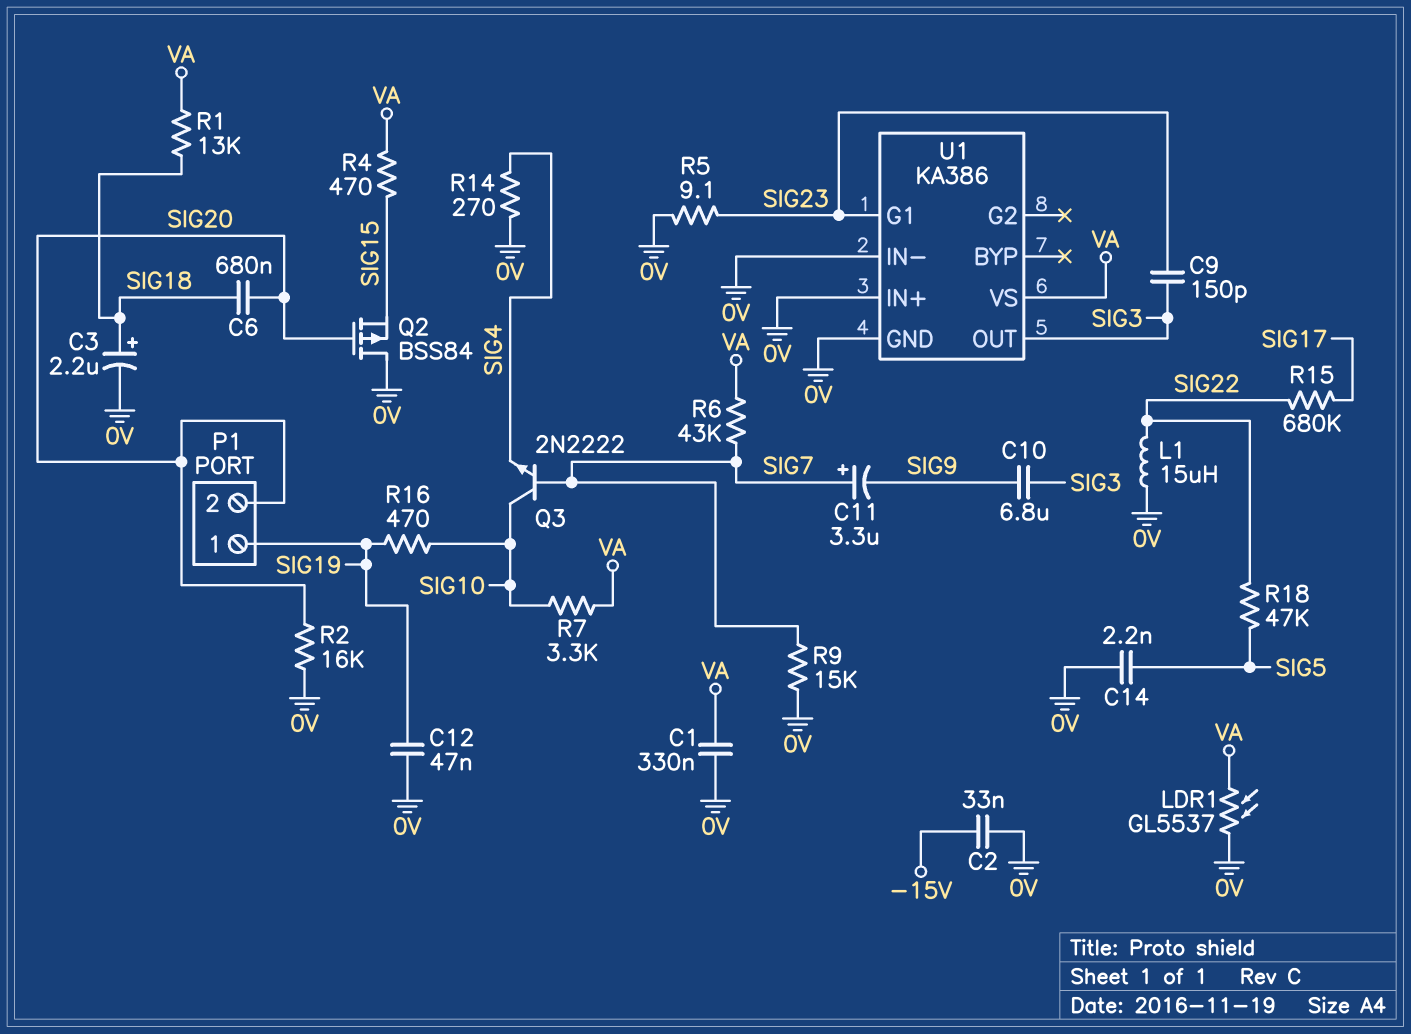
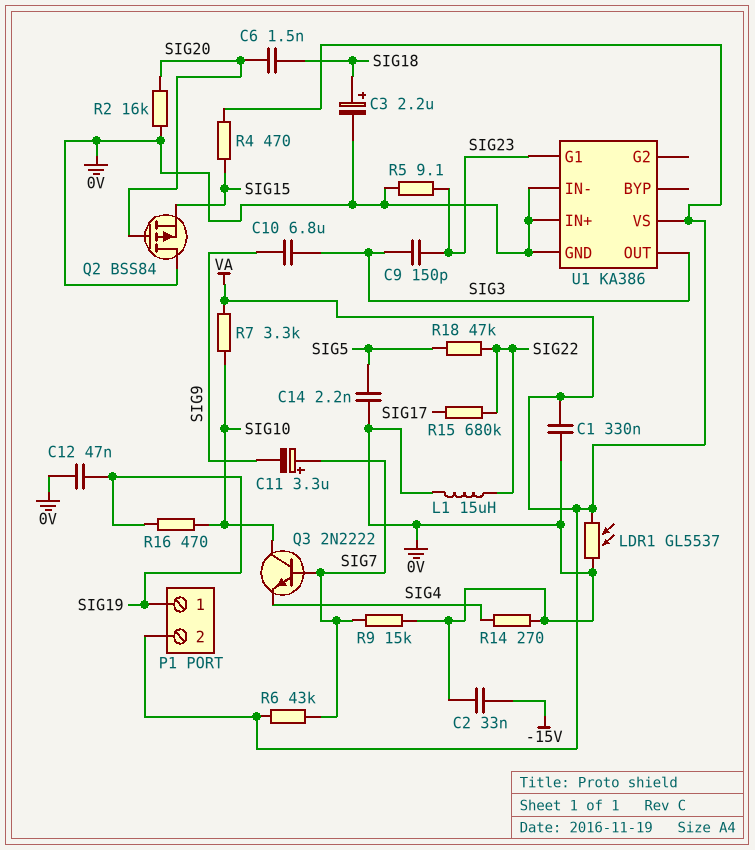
C6: 680nF (SIG18, SIG20) -> 1.5nF (SIG18, SIG20)
P1 pin 2: SIG20 -> VA
R1: 13k (SIG18, VA) -> none

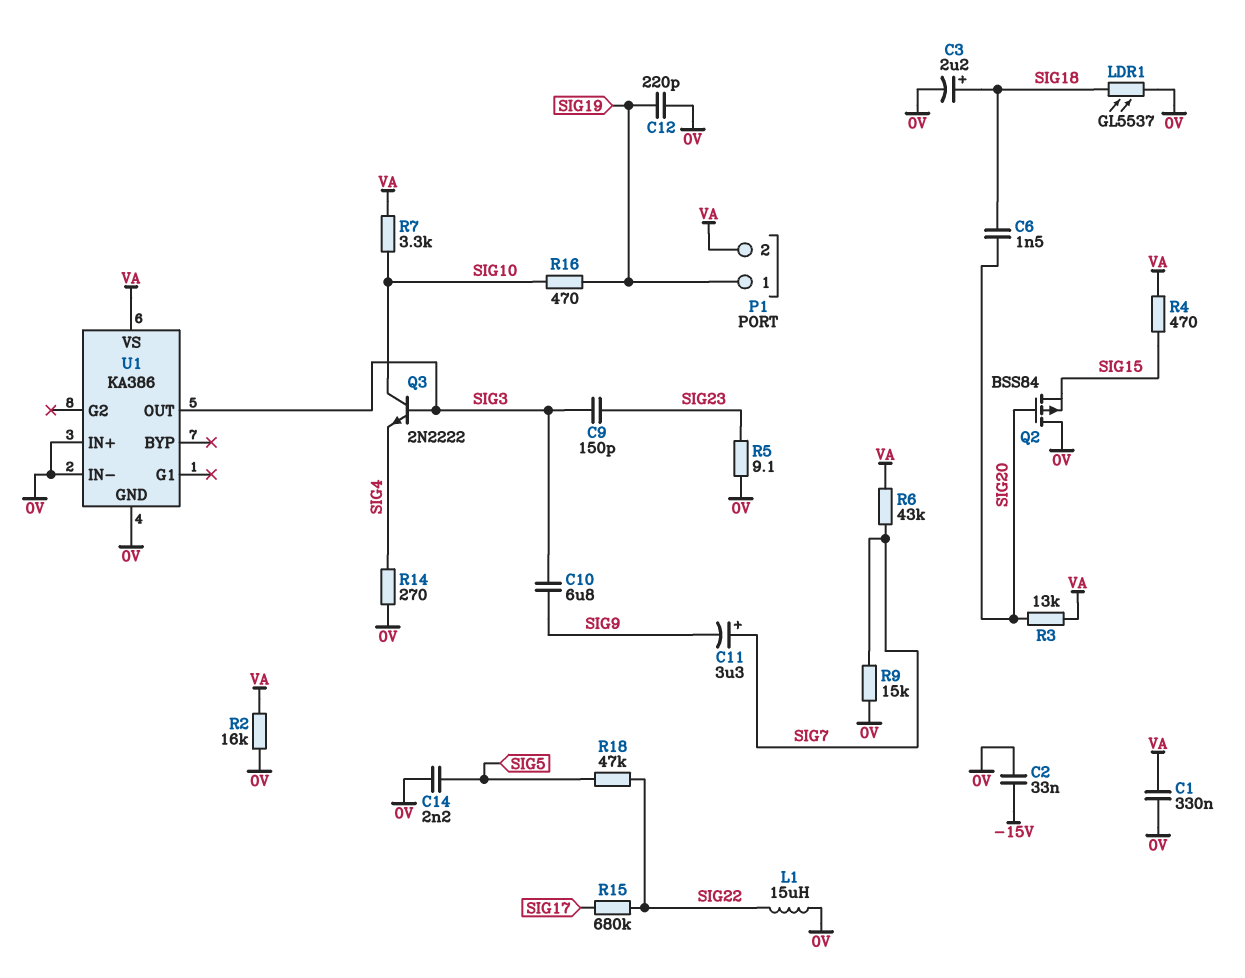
C12: 47nF (0V, SIG19) -> 220pF (0V, SIG19)
LDR1: GL5537 (0V, VA) -> GL5537 (0V, SIG18)
Q3: NPN 2N2222 (B SIG7, C SIG10, E SIG4) -> NPN 2N2222 (B SIG3, C SIG10, E SIG4)
R2: 16k (0V, SIG20) -> 16k (0V, VA)
R3: none -> 13k (SIG20, VA)
U1 pin G1: SIG23 -> none

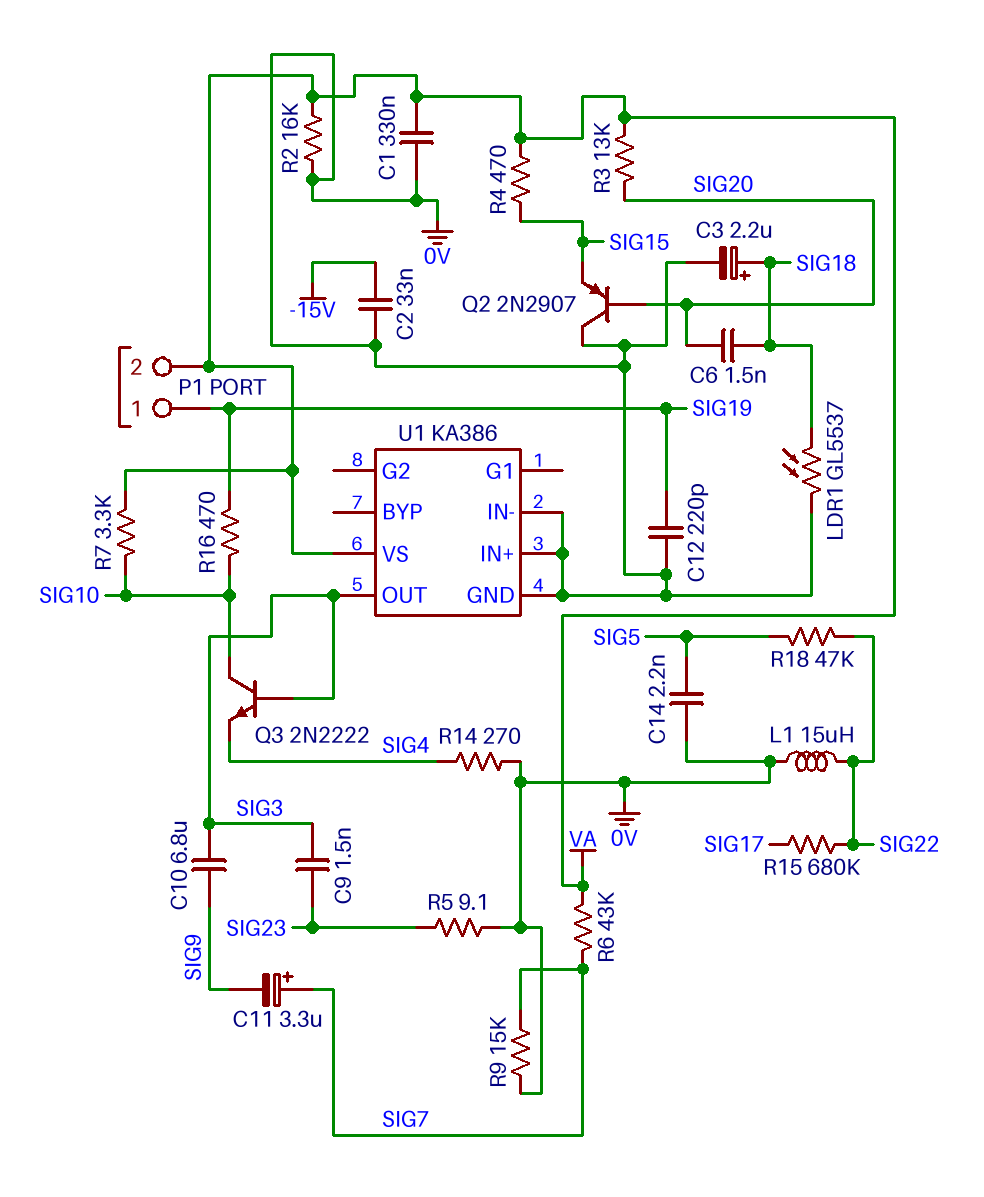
C9: 150pF (SIG3, SIG23) -> 1.5nF (SIG3, SIG23)
Q2: PMOS BSS84 (G SIG20, D 0V, S SIG15) -> PNP 2N2907 (B SIG20, C 0V, E SIG15)

